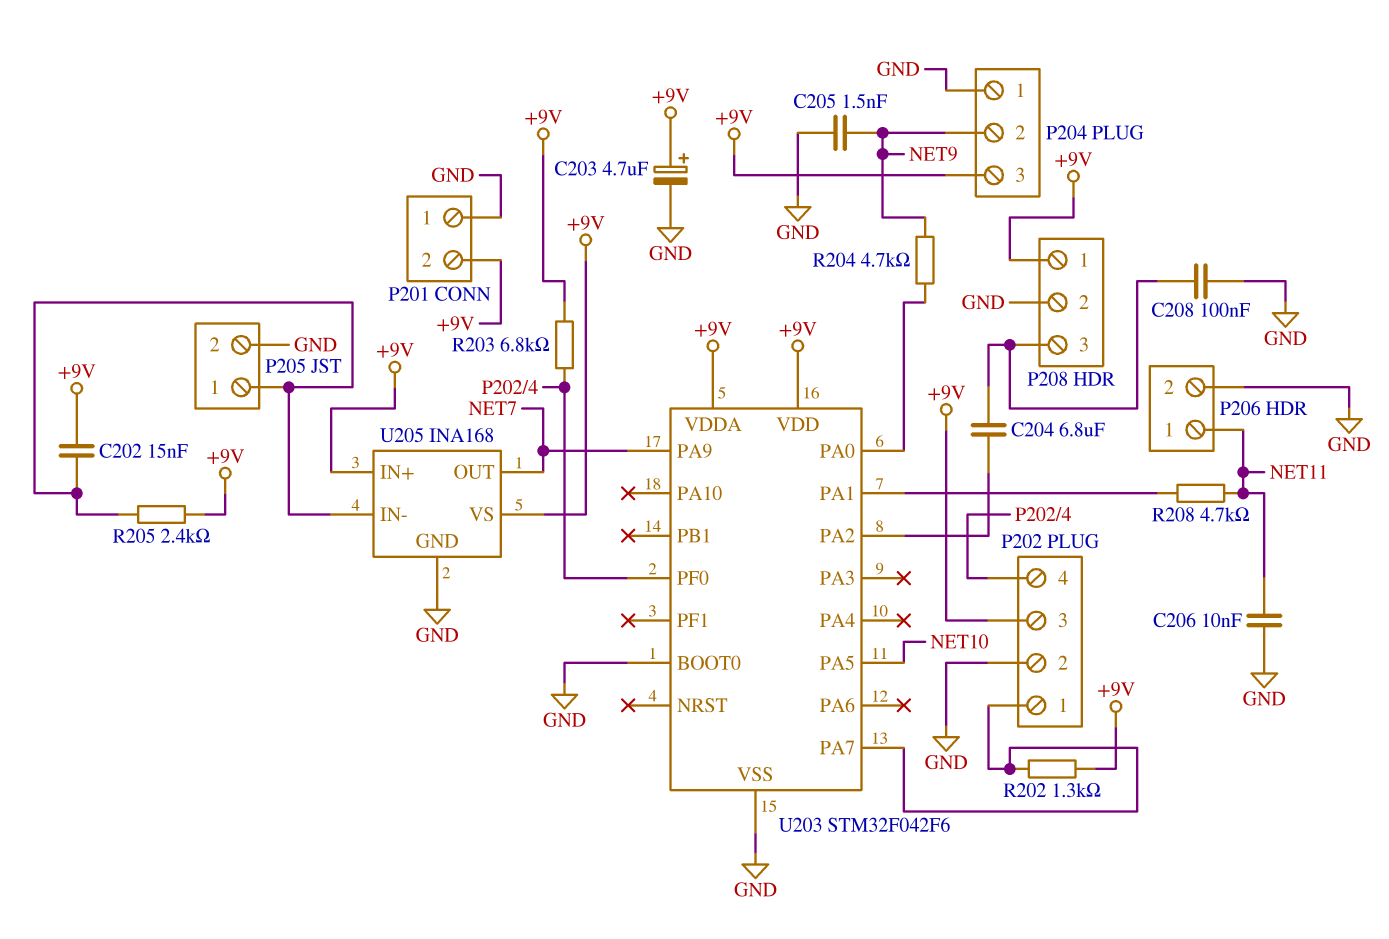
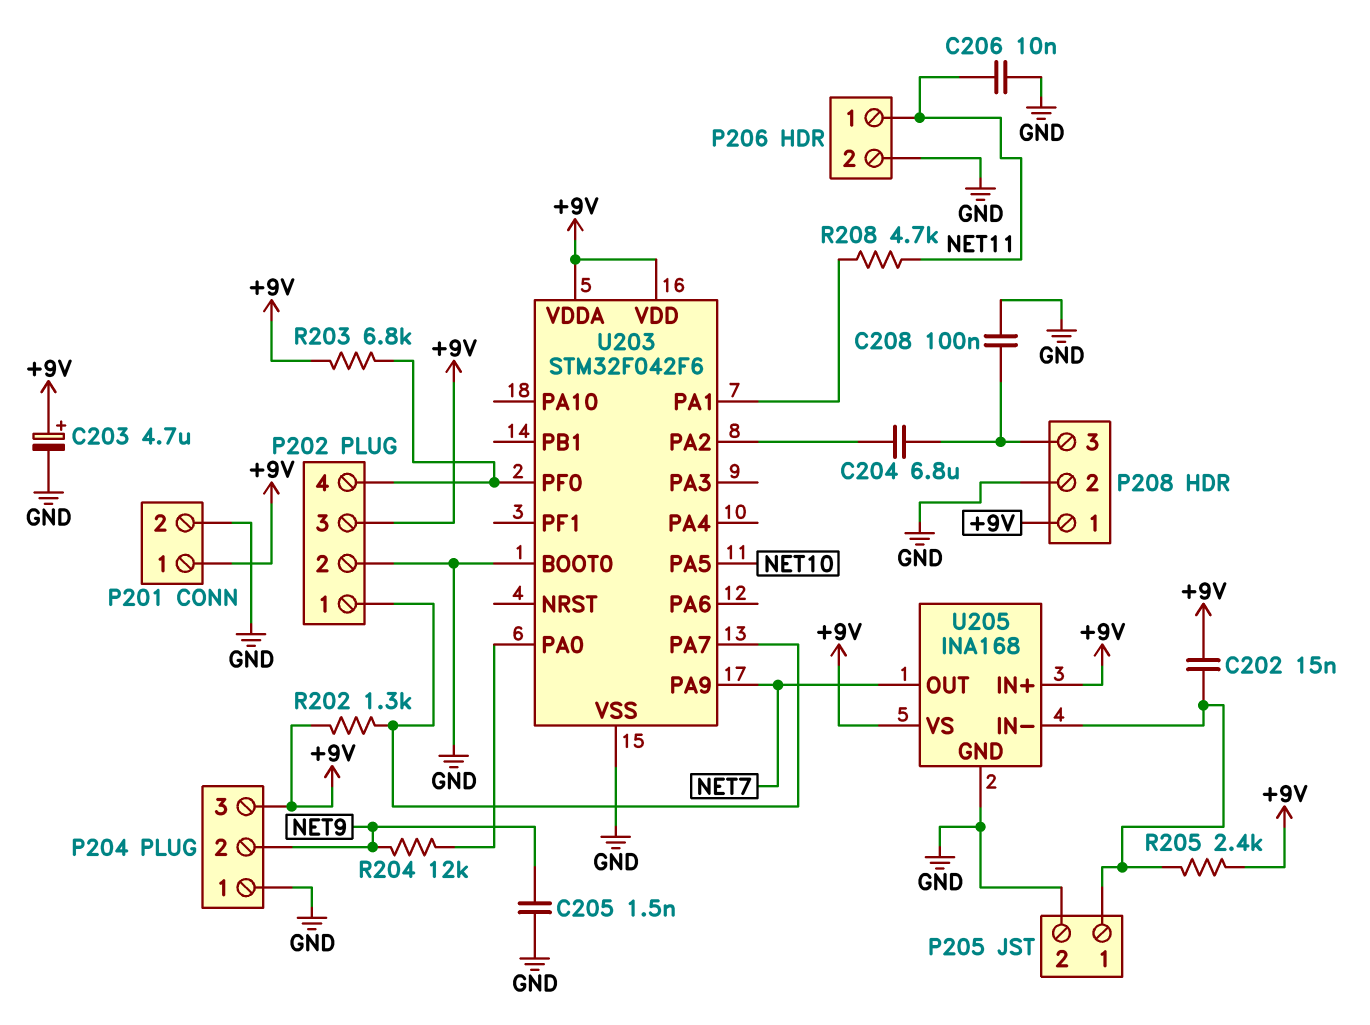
P201 pin 1: GND -> +9V
P201 pin 2: +9V -> GND
R204: 4.7k (NET9, U203/PA0) -> 12k (NET9, U203/PA0)

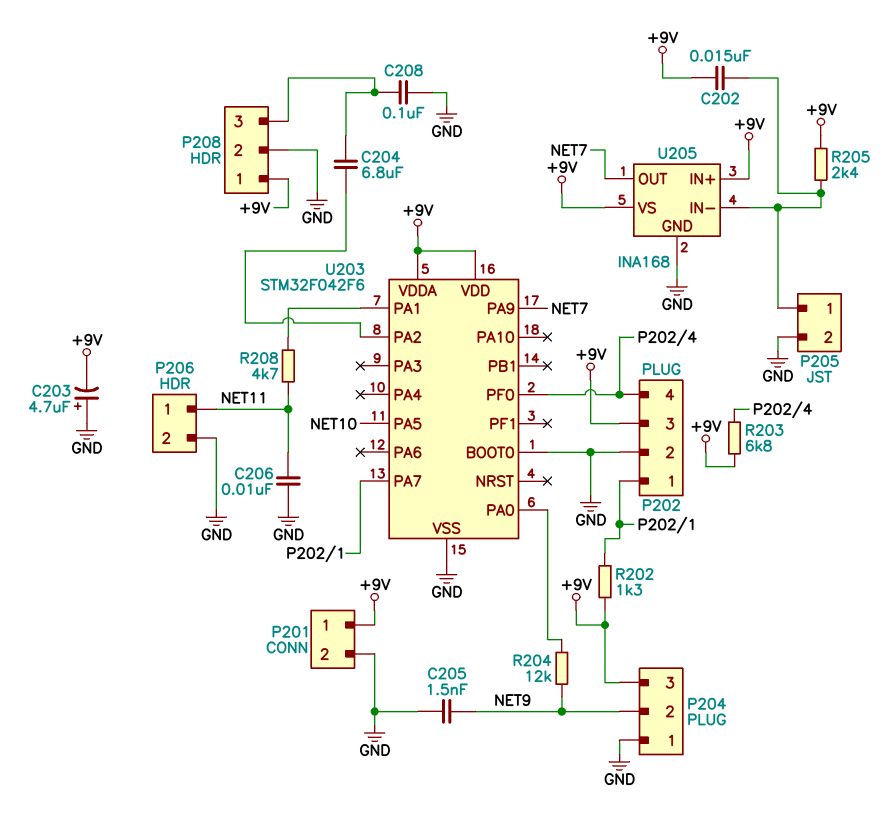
C203: 4.7uF (plus +9V, minus GND) -> 4.7uF (plus GND, minus +9V)

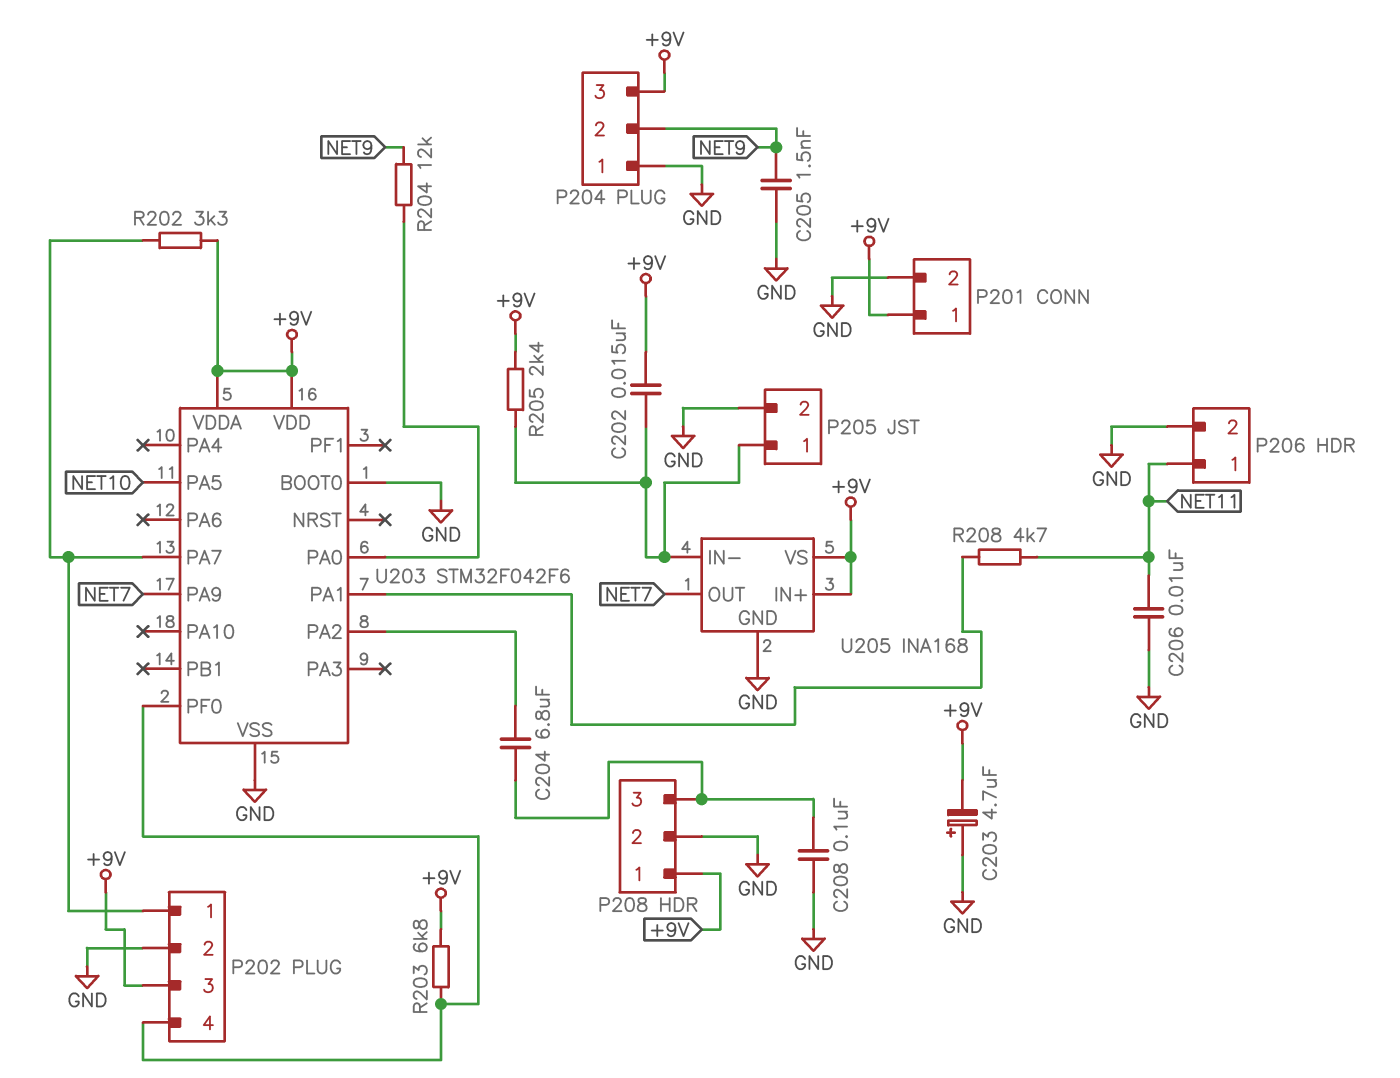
R202: 1.3k (+9V, P202/1) -> 3.3k (+9V, P202/1)

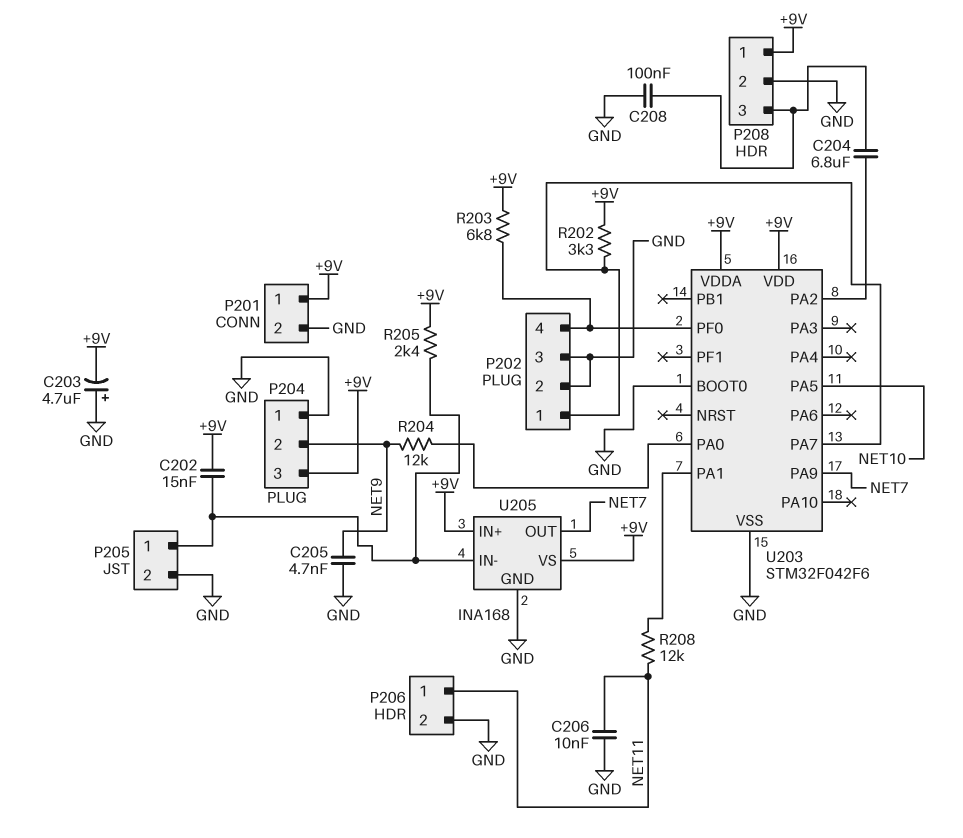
C205: 1.5nF (GND, NET9) -> 4.7nF (GND, NET9)
P202 pin 3: +9V -> GND
R208: 4.7k (NET11, U203/PA1) -> 12k (NET11, U203/PA1)

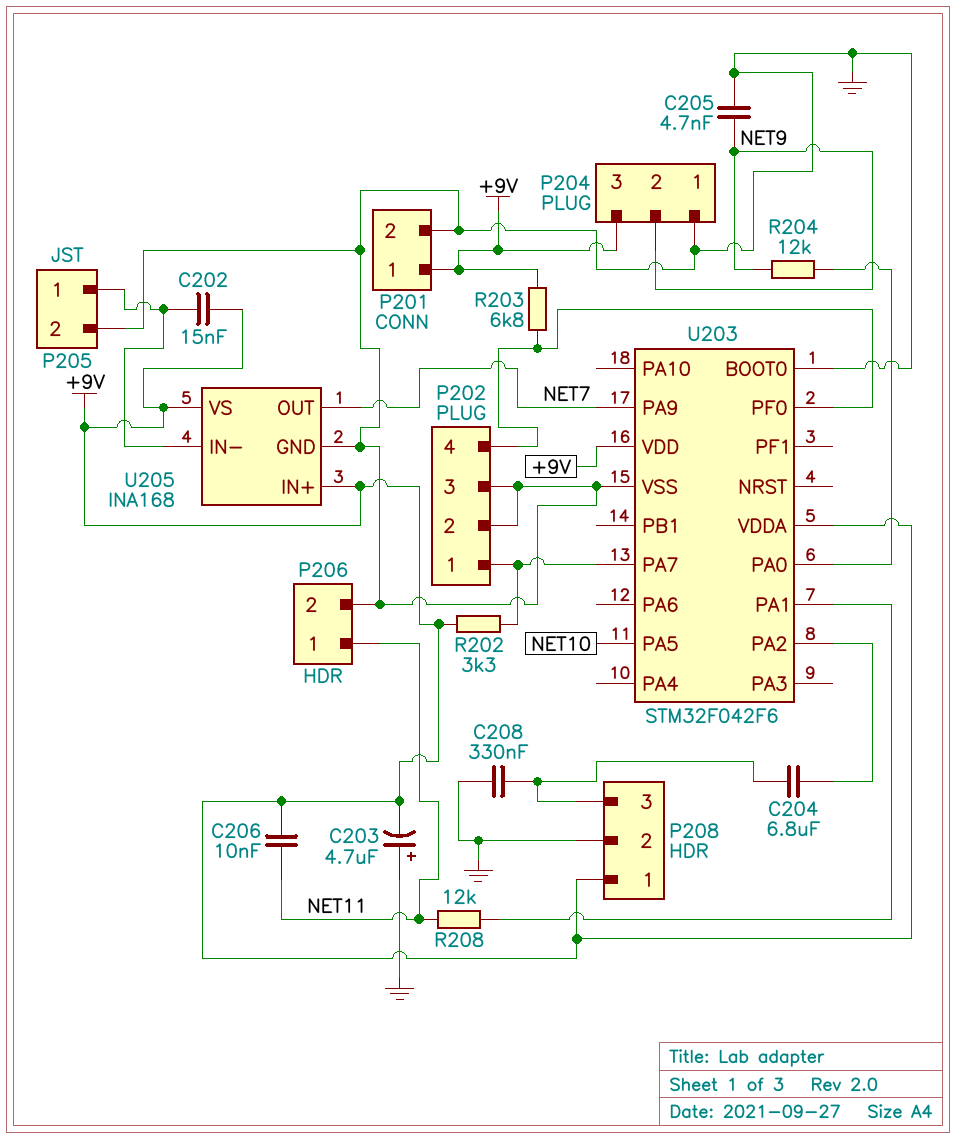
C206: 10nF (GND, NET11) -> 10nF (+9V, NET11)
C208: 100nF (GND, P208/3) -> 330nF (GND, P208/3)
R205: 2.4k (+9V, P205/1) -> none

